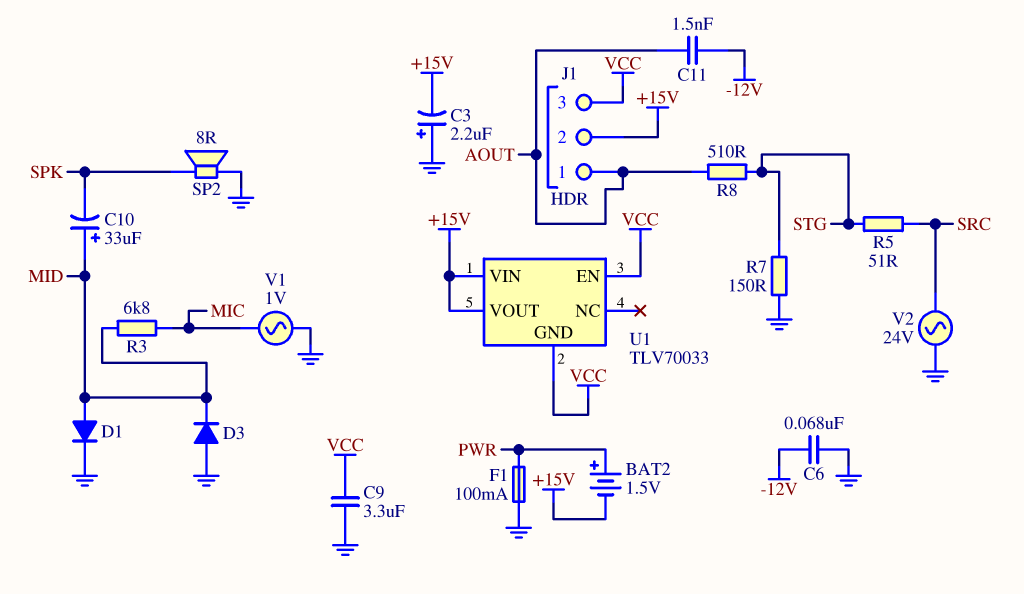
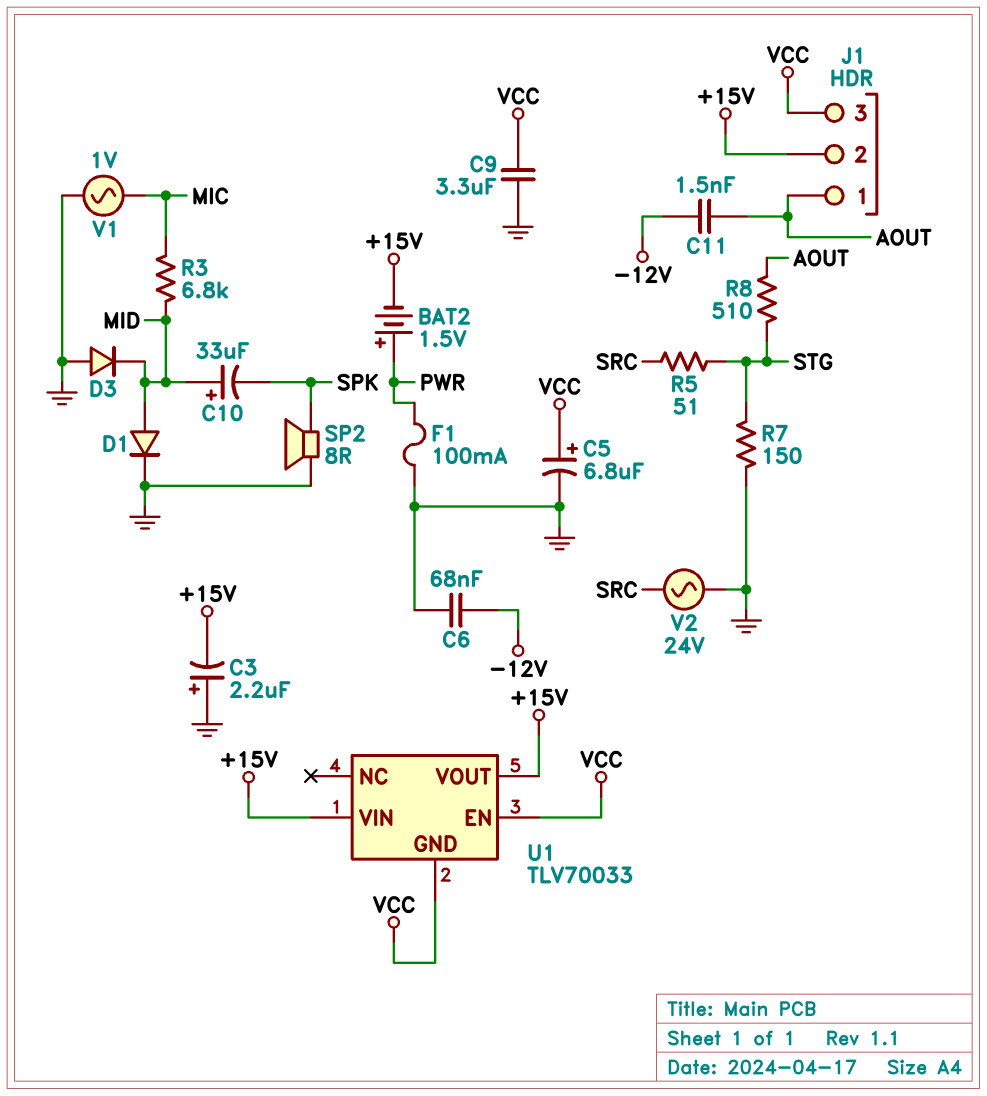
C5: none -> 6.8uF (plus VCC, minus GND)

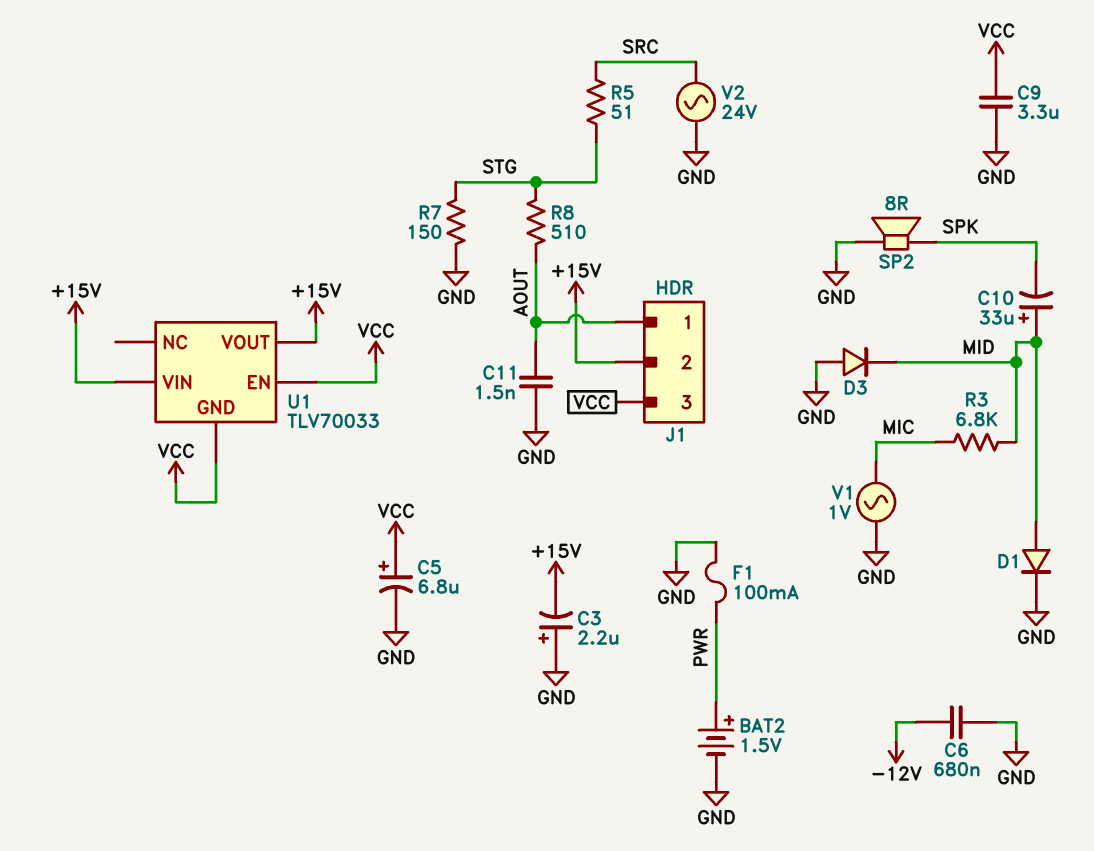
BAT2: 1.5V (plus PWR, minus +15V) -> 1.5V (plus PWR, minus GND)
C6: 68nF (-12V, GND) -> 680nF (-12V, GND)
C11: 1.5nF (-12V, AOUT) -> 1.5nF (AOUT, GND)

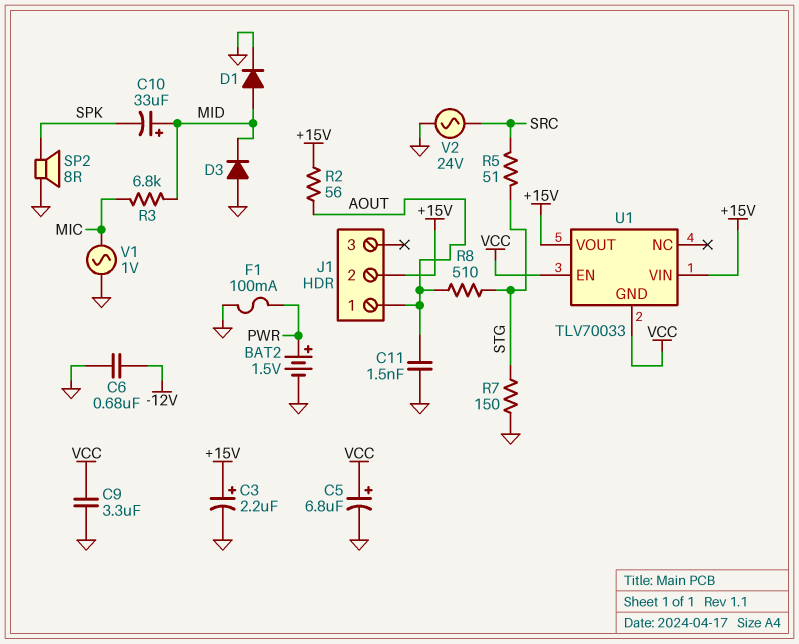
C3: 2.2uF (plus GND, minus +15V) -> 2.2uF (plus +15V, minus GND)
J1 pin 3: VCC -> none
R2: none -> 56 (+15V, AOUT)

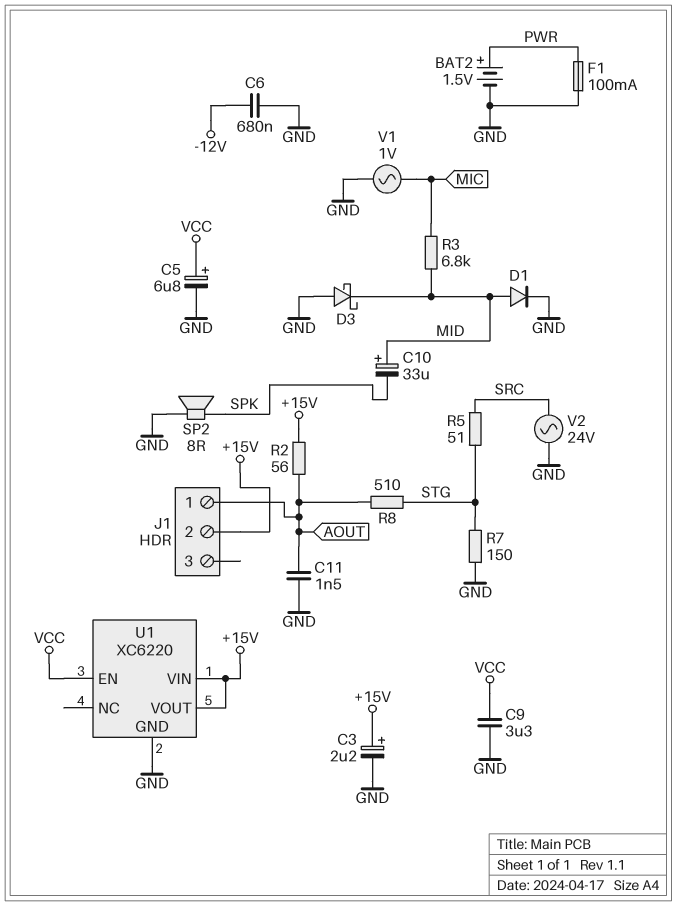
D3: diode (A GND, K MID) -> schottky (A GND, K MID)
U1: TLV70033 -> XC6220
U1 pin GND: VCC -> GND

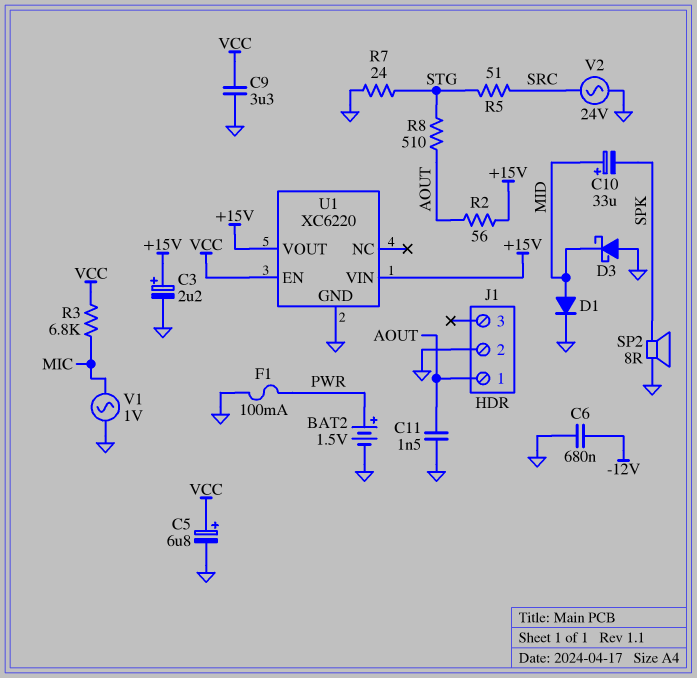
J1 pin 2: +15V -> GND
R3: 6.8k (MIC, MID) -> 6.8k (MIC, VCC)
R7: 150 (GND, STG) -> 24 (GND, STG)

